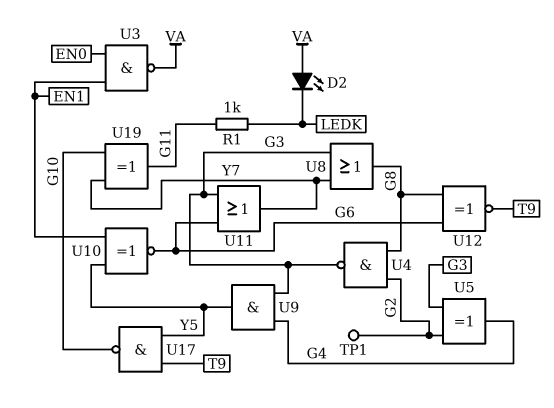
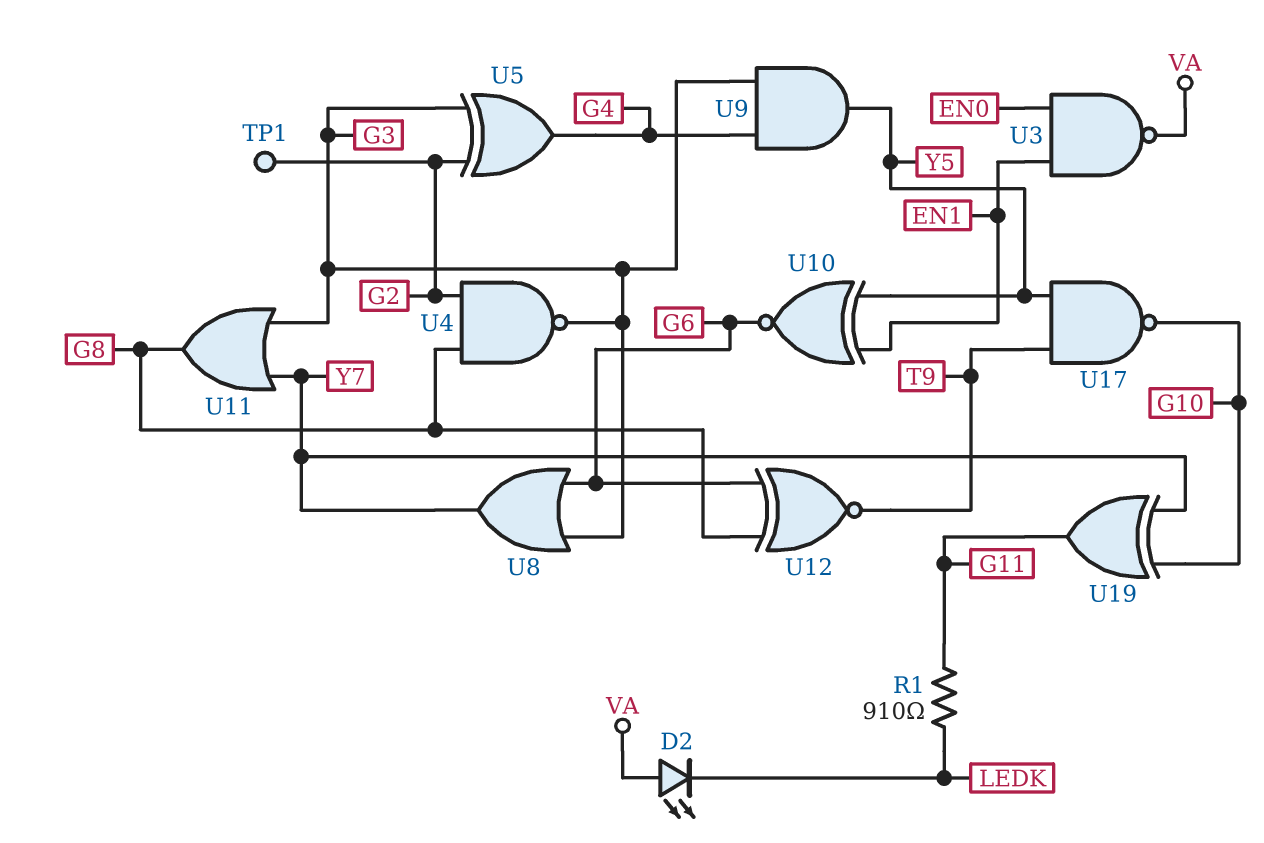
R1: 1k (G11, LEDK) -> 910 (G11, LEDK)
U8: OR (in G3, in Y7, out G8) -> OR (in G3, in G6, out Y7)
U11: OR (in G3, in G6, out Y7) -> OR (in G3, in Y7, out G8)

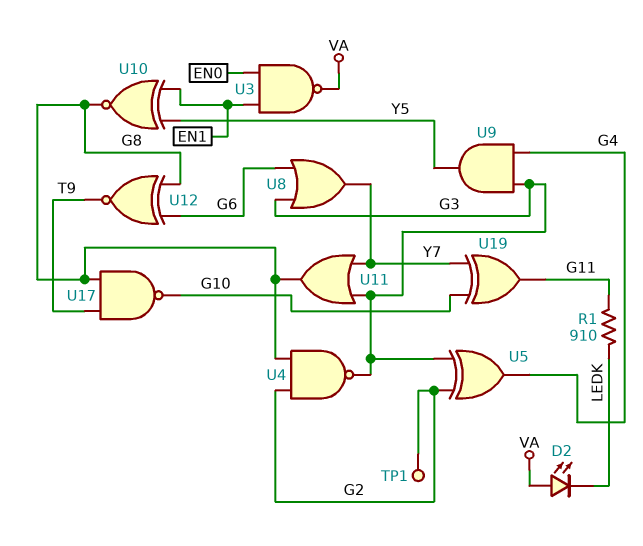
U10: XNOR (in EN1, in Y5, out G6) -> XNOR (in EN1, in Y5, out G8)
U17: NAND (in T9, in Y5, out G10) -> NAND (in G8, in T9, out G10)

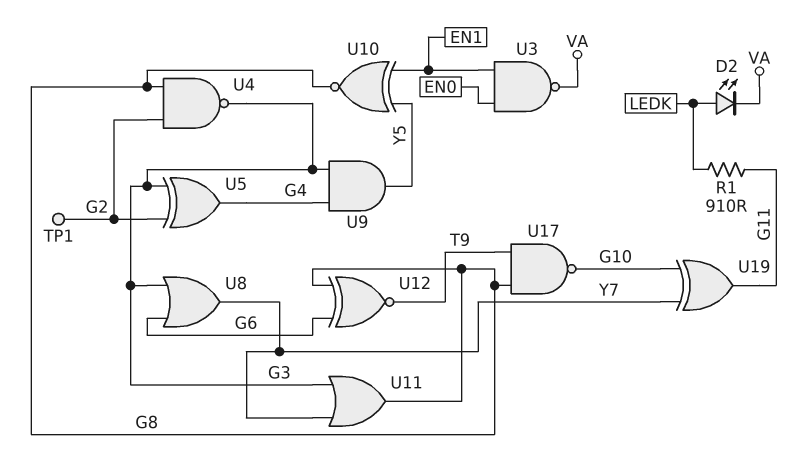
D2: LED (A VA, K LEDK) -> LED (A LEDK, K VA)

